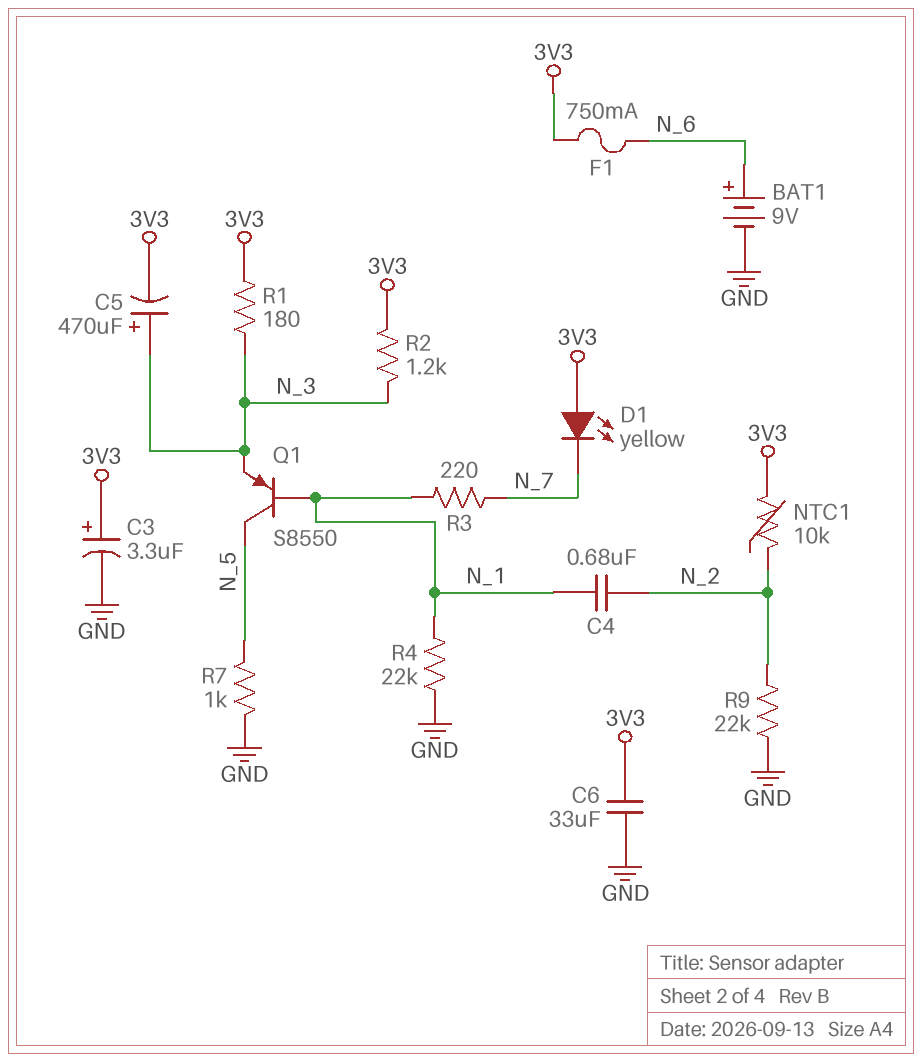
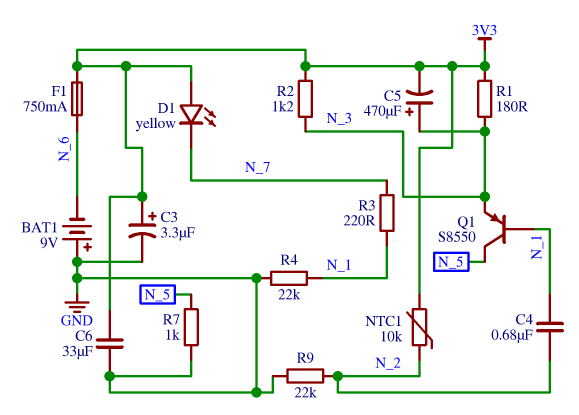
BAT1: 9V (plus N_6, minus GND) -> 9V (plus GND, minus N_6)

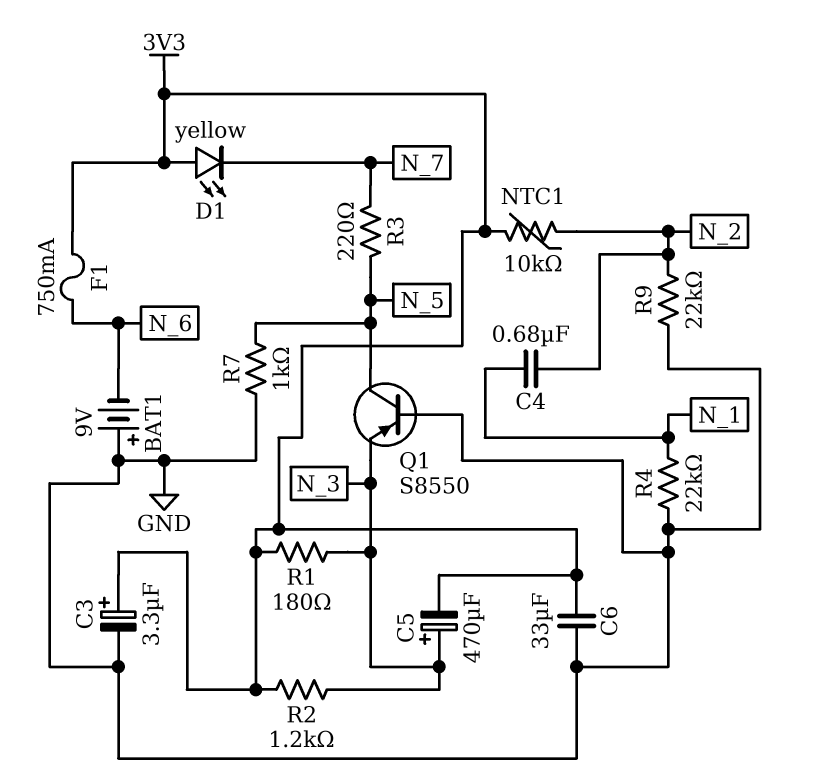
Q1: PNP S8550 (B N_1, C N_5, E N_3) -> PNP S8550 (B GND, C N_5, E N_3)
R3: 220 (N_1, N_7) -> 220 (N_5, N_7)

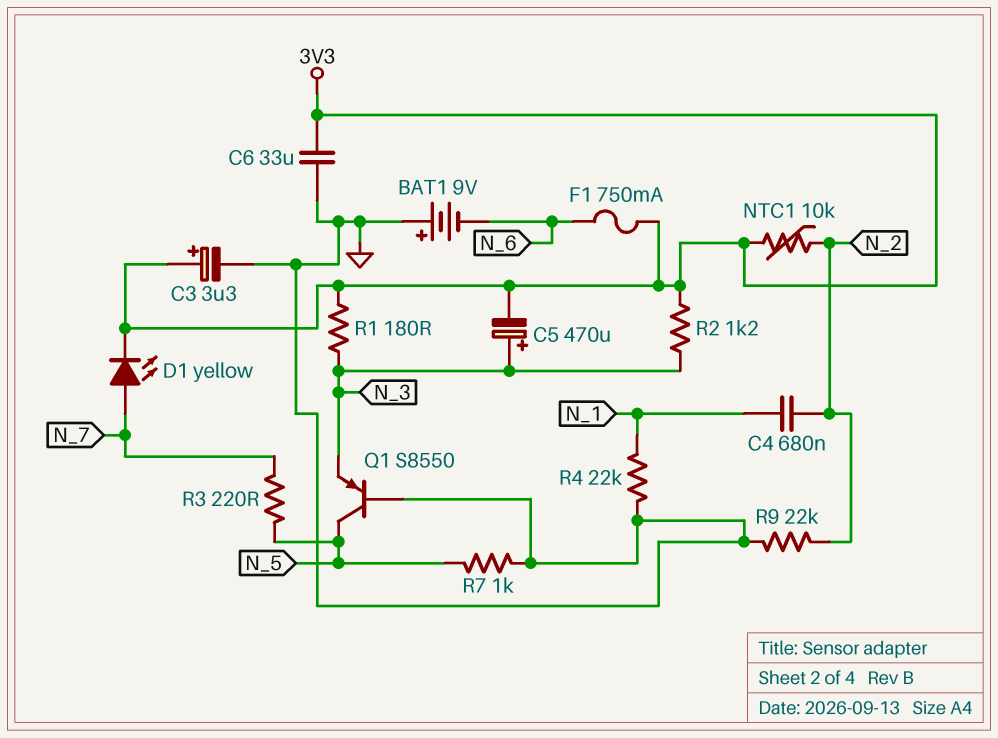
D1: LED yellow (A 3V3, K N_7) -> LED yellow (A N_7, K 3V3)

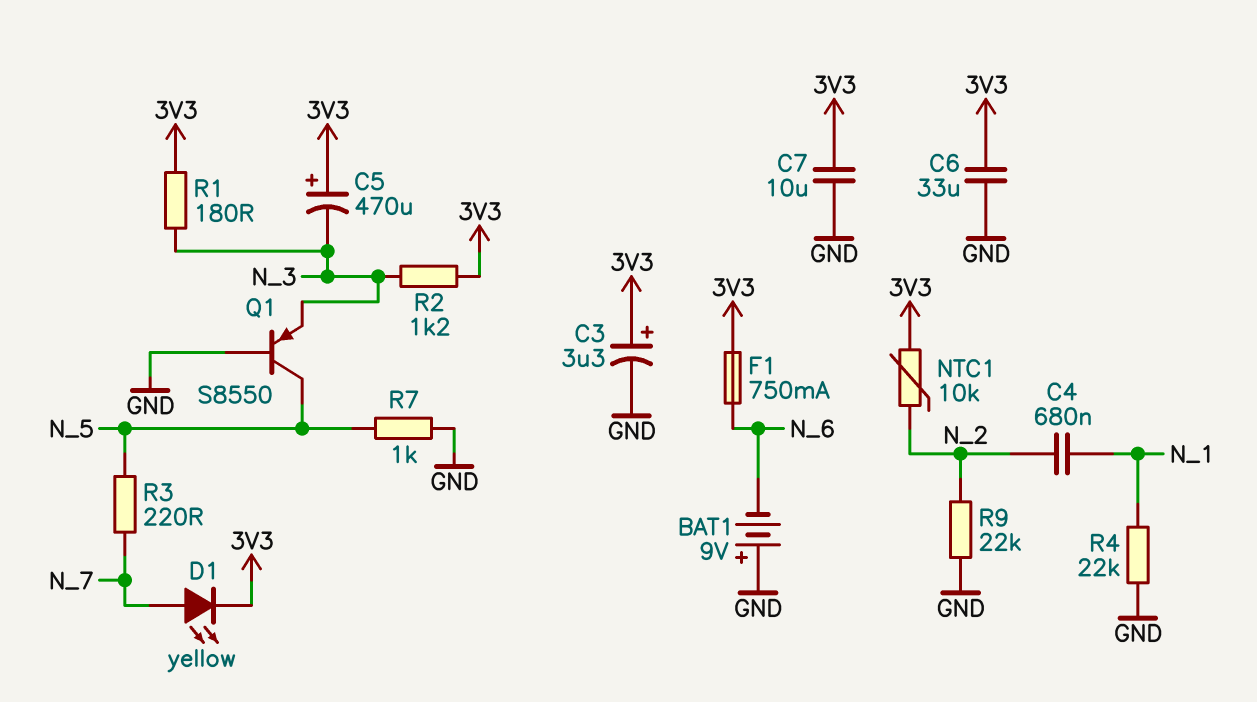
C5: 470uF (plus N_3, minus 3V3) -> 470uF (plus 3V3, minus N_3)
C7: none -> 10uF (3V3, GND)

